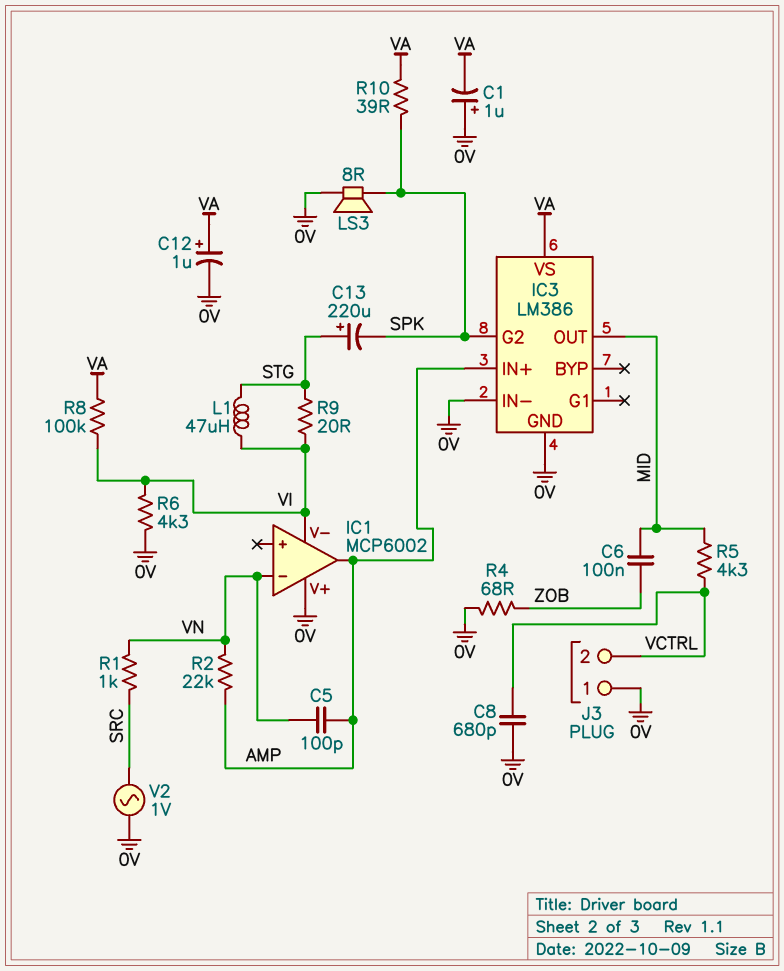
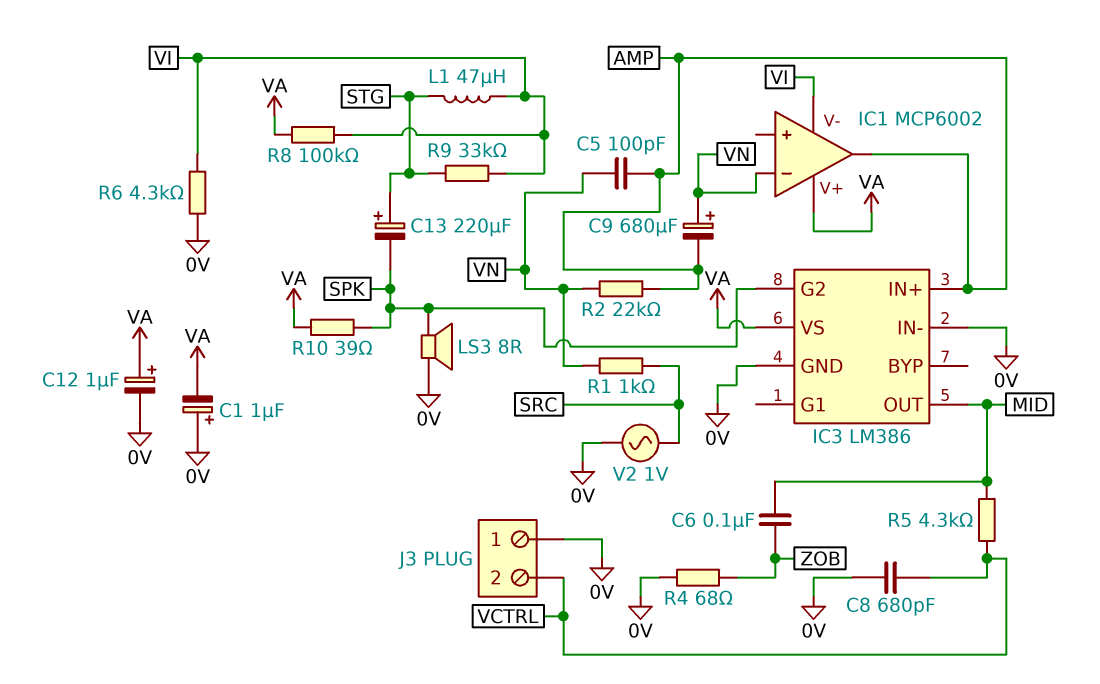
C9: none -> 680uF (plus VN, minus AMP)
IC1 pin V+: 0V -> VA
R9: 20 (STG, VI) -> 33k (STG, VI)

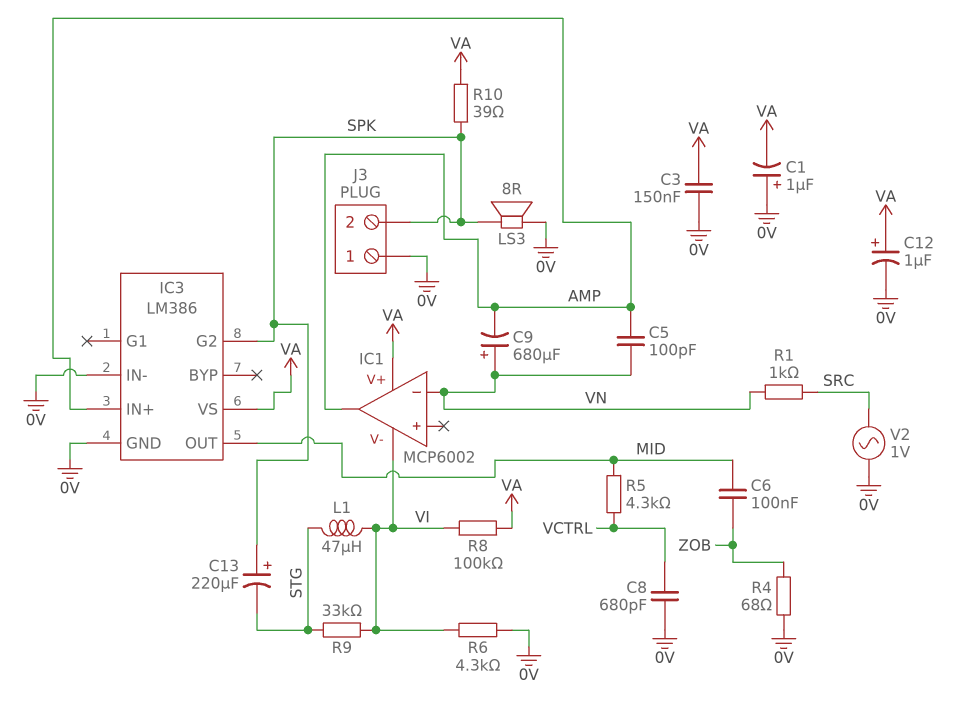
C3: none -> 150nF (0V, VA)
C13: 220uF (plus STG, minus SPK) -> 220uF (plus SPK, minus STG)
J3 pin 2: VCTRL -> SPK
R2: 22k (AMP, VN) -> none

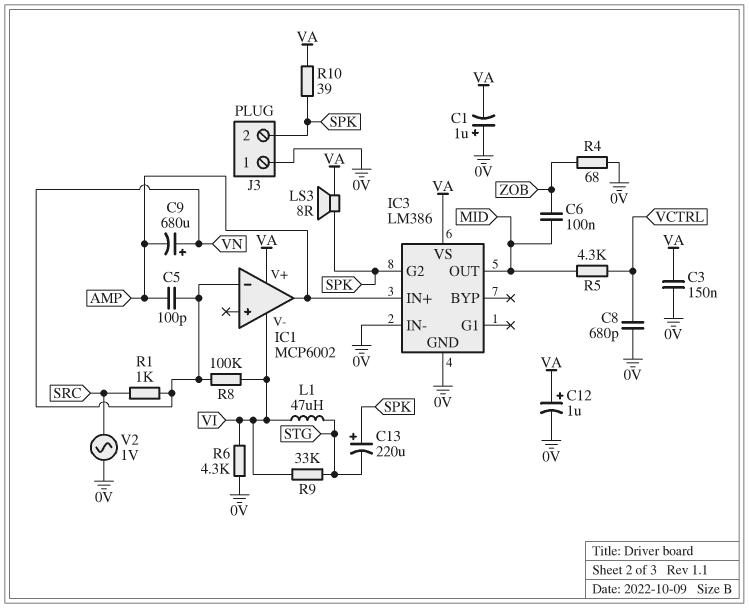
LS3: speaker 8R (0V, SPK) -> speaker 8R (SPK, VA)
R8: 100k (VA, VI) -> 100k (VI, VN)

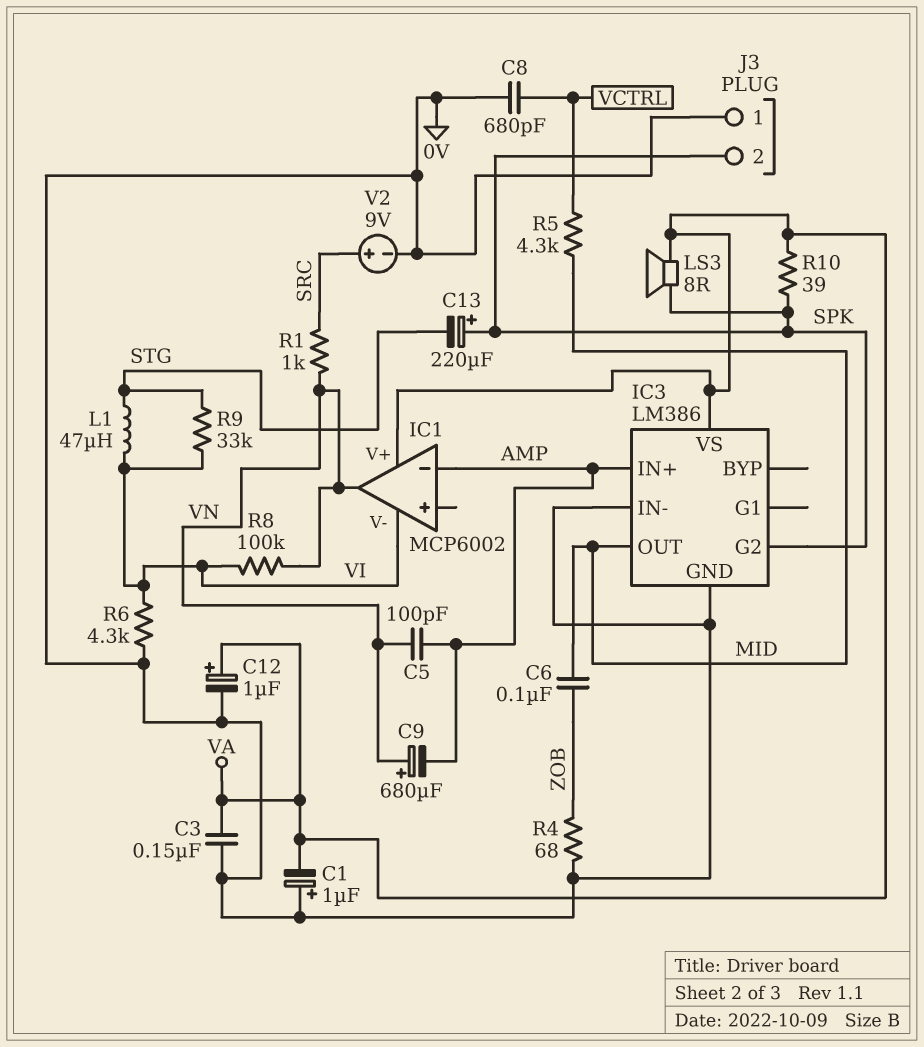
IC1 pin in-: VN -> AMP
IC1 pin out: AMP -> VN
V2: AC 1V (0V, SRC) -> 9V (plus SRC, minus 0V)

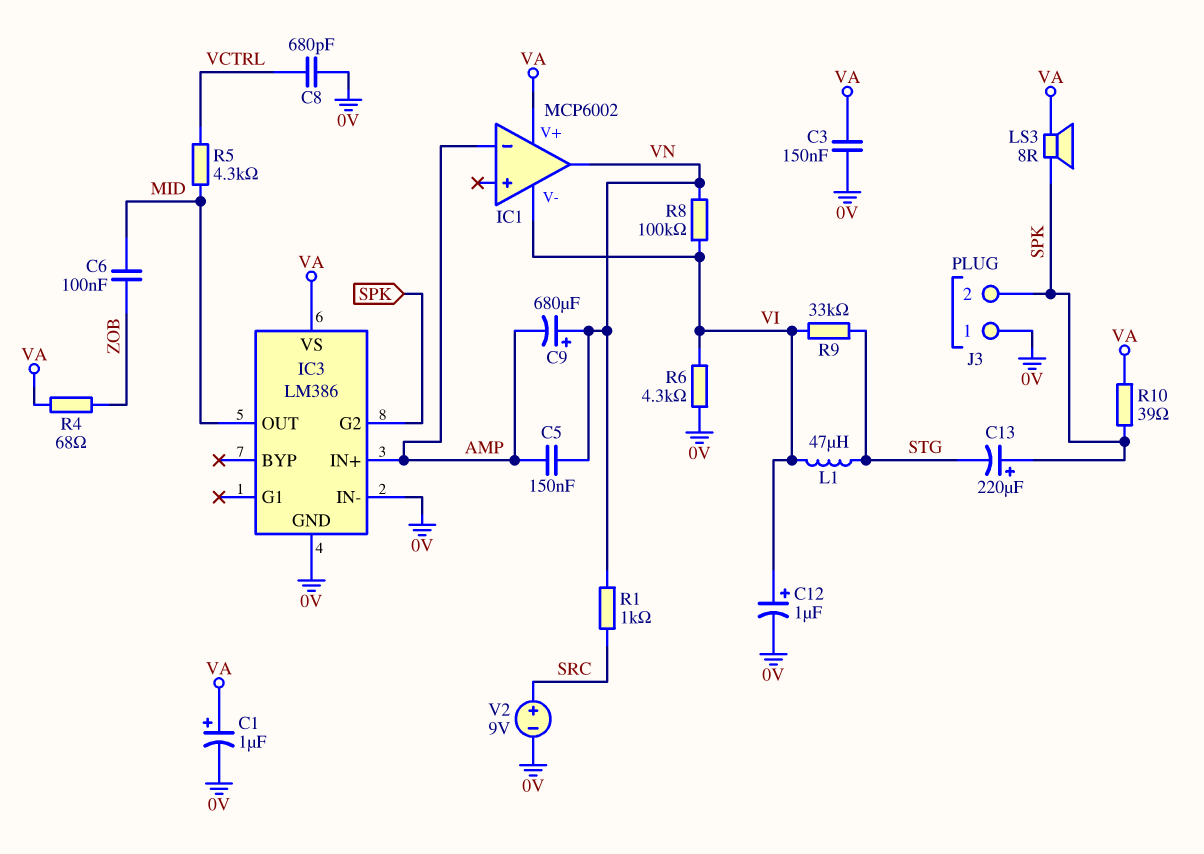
C1: 1uF (plus 0V, minus VA) -> 1uF (plus VA, minus 0V)
C5: 100pF (AMP, VN) -> 150nF (AMP, VN)
C12: 1uF (plus VA, minus 0V) -> 1uF (plus VI, minus 0V)
R4: 68 (0V, ZOB) -> 68 (VA, ZOB)

